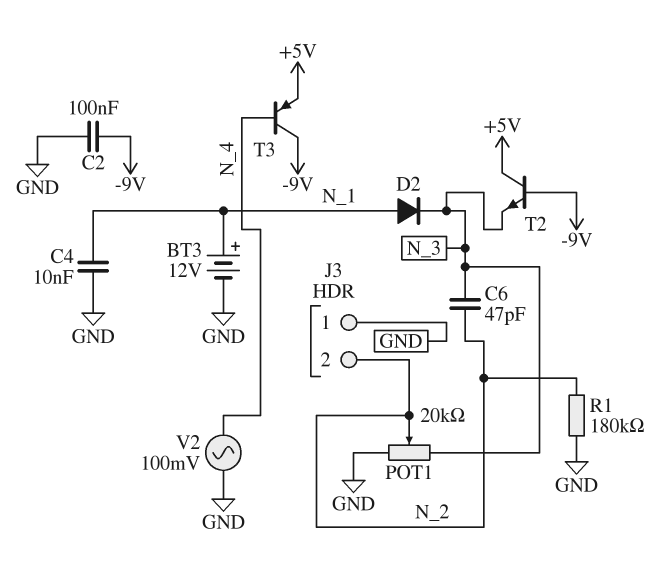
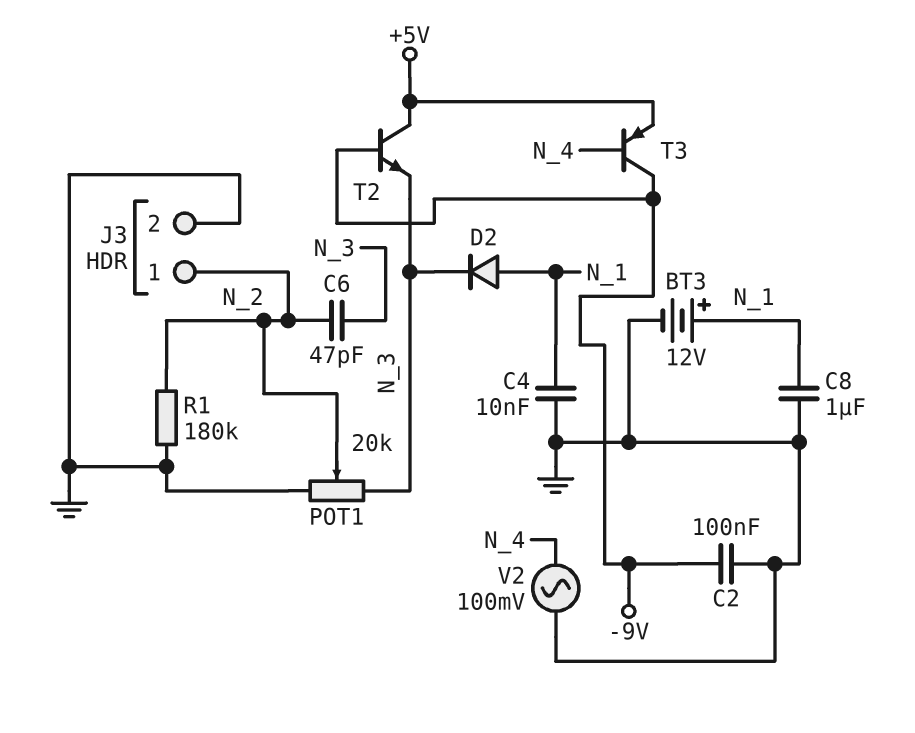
C8: none -> 1uF (GND, N_1)
J3 pin 1: GND -> N_2
J3 pin 2: N_2 -> GND

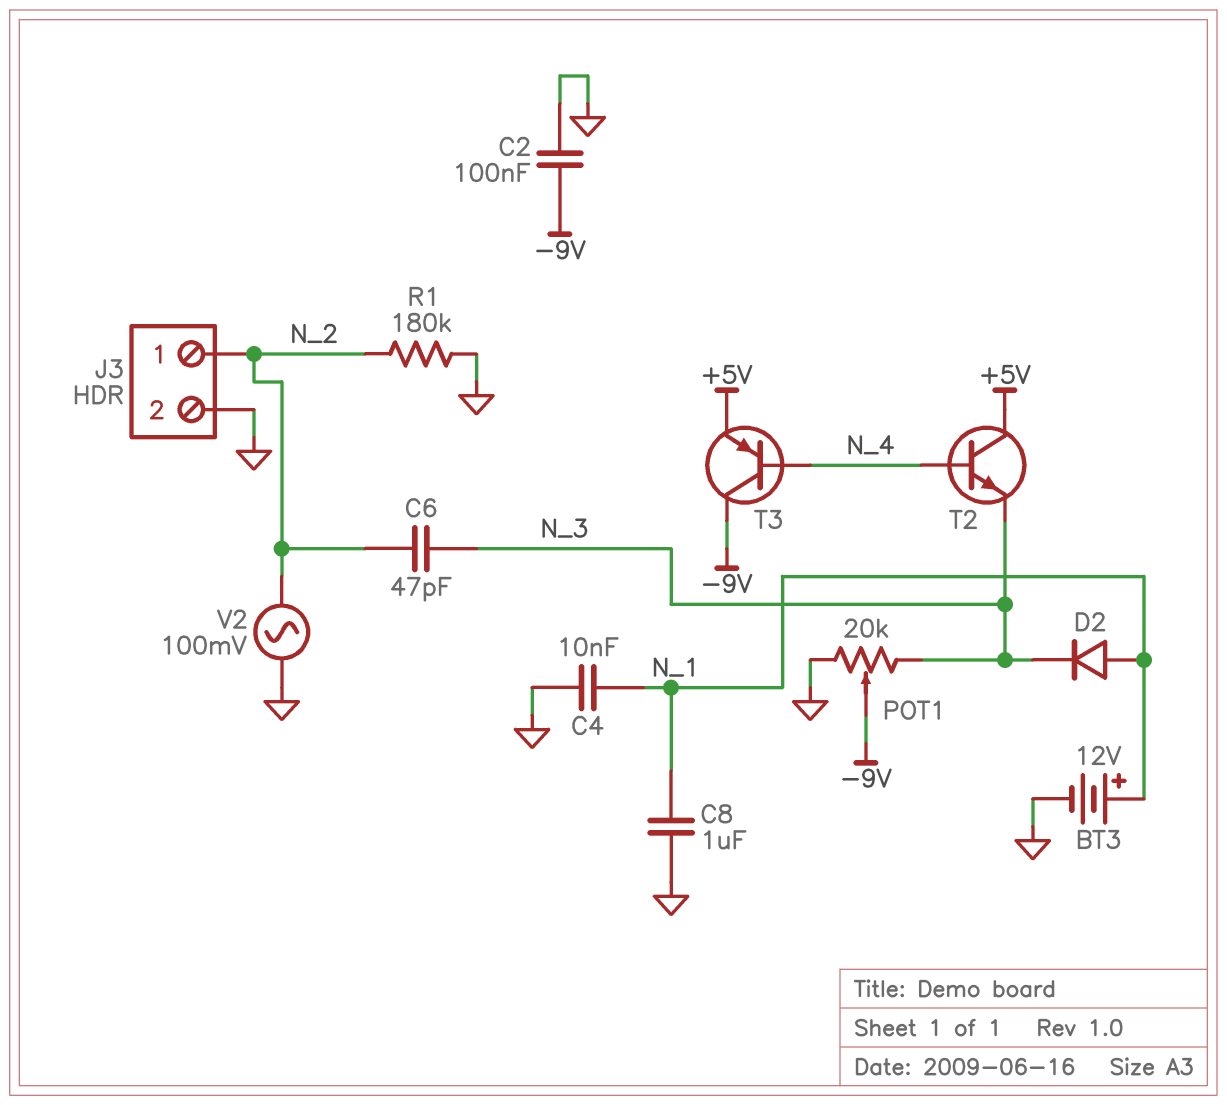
POT1: 20k (GND, N_3, wiper N_2) -> 20k (GND, N_3, wiper -9V)
T2: NPN (B -9V, C +5V, E N_3) -> NPN (B N_4, C +5V, E N_3)
V2: AC 100mV (GND, N_4) -> AC 100mV (GND, N_2)

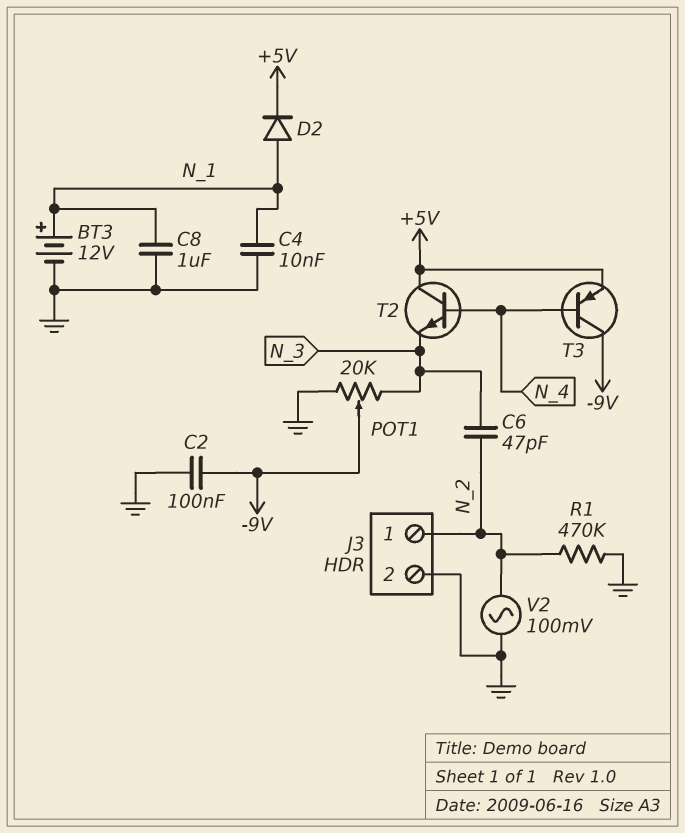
D2: diode (A N_1, K N_3) -> diode (A N_1, K +5V)
R1: 180k (GND, N_2) -> 470k (GND, N_2)

